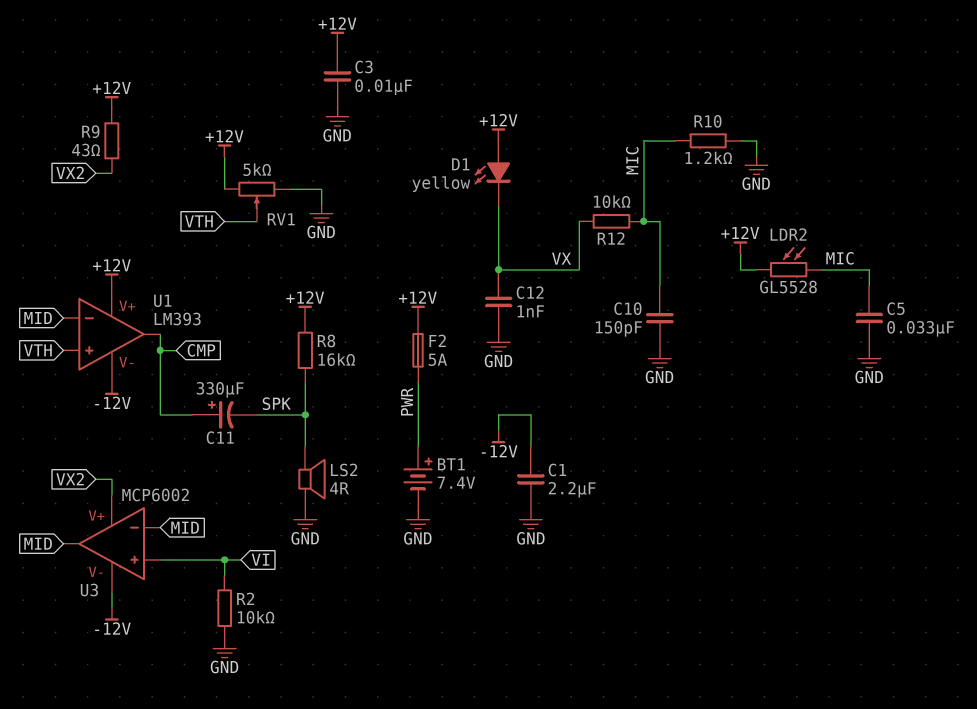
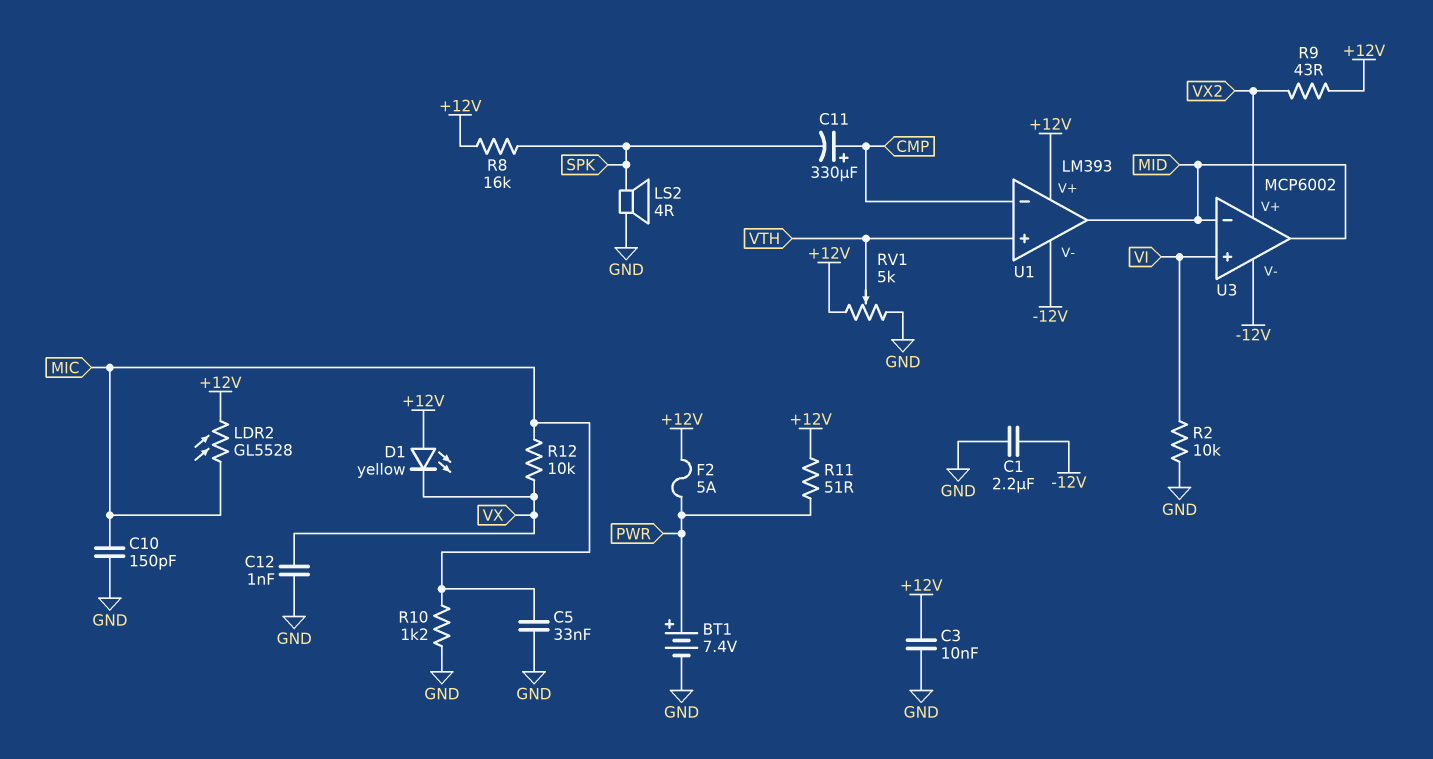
R11: none -> 51 (+12V, PWR)
U1 pin in-: MID -> CMP
U1 pin out: CMP -> MID

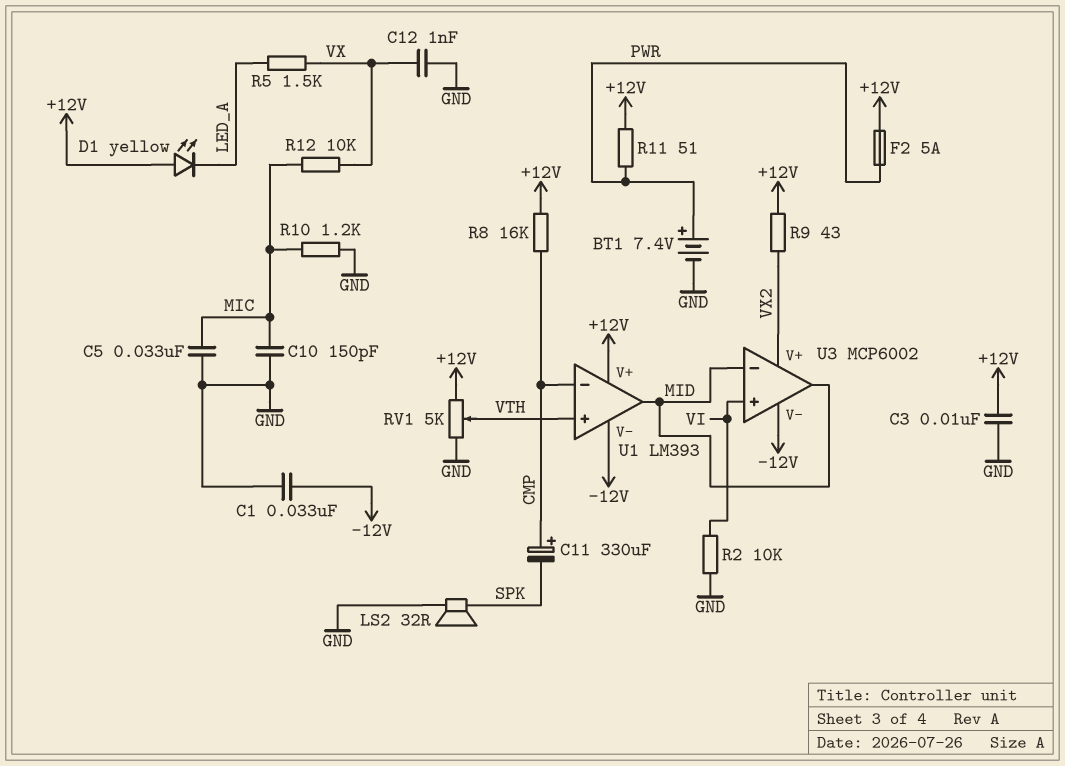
C1: 2.2uF (-12V, GND) -> 33nF (-12V, GND)
D1: LED yellow (A +12V, K VX) -> LED yellow (A +12V, K LED_A)
LDR2: GL5528 (+12V, MIC) -> none
LS2: speaker 4R (GND, SPK) -> speaker 32R (GND, SPK)
R5: none -> 1.5k (LED_A, VX)
R8: 16k (+12V, SPK) -> 16k (+12V, CMP)

